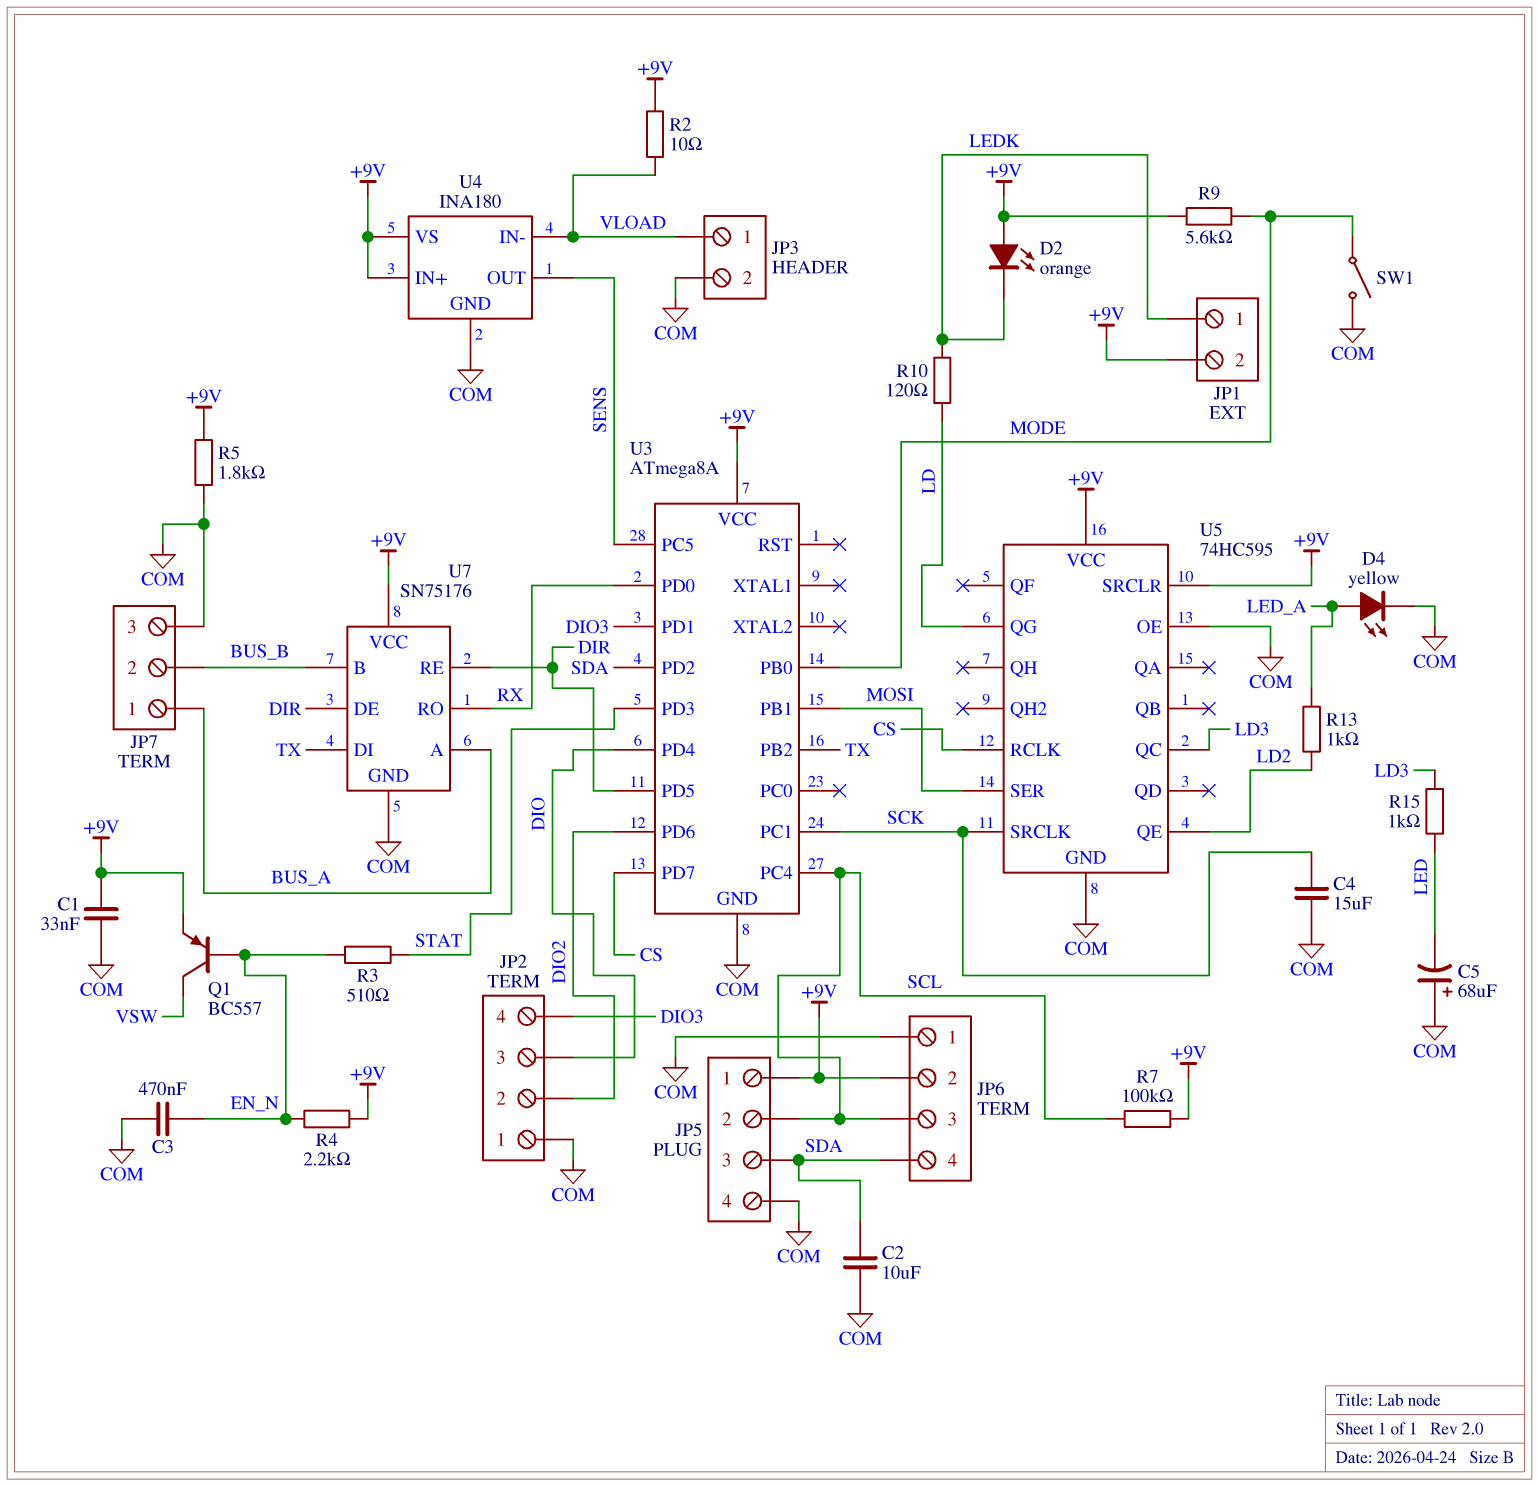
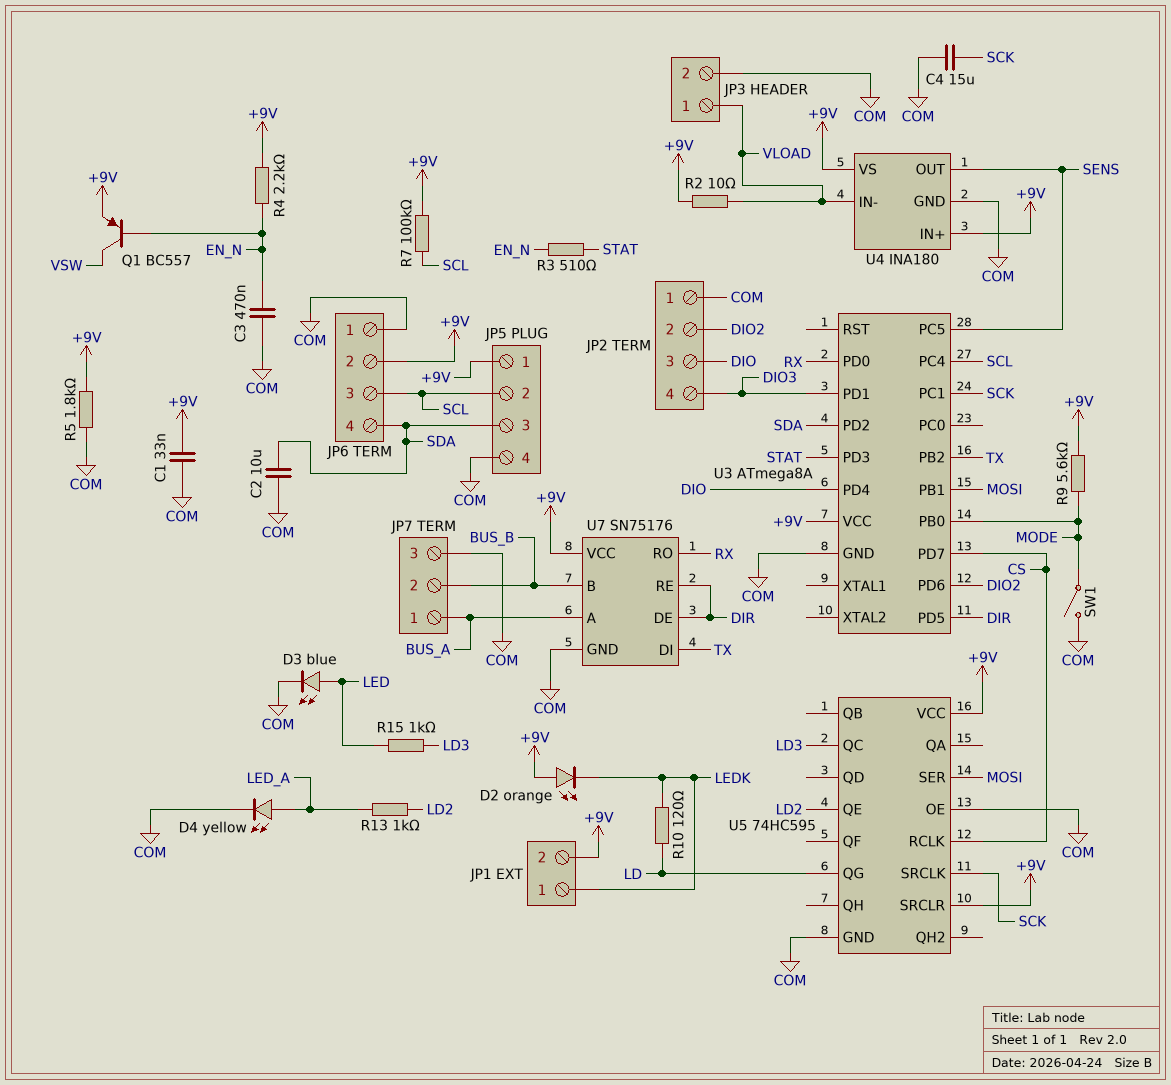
C5: 68uF (plus COM, minus LED) -> none
D3: none -> LED blue (A LED, K COM)

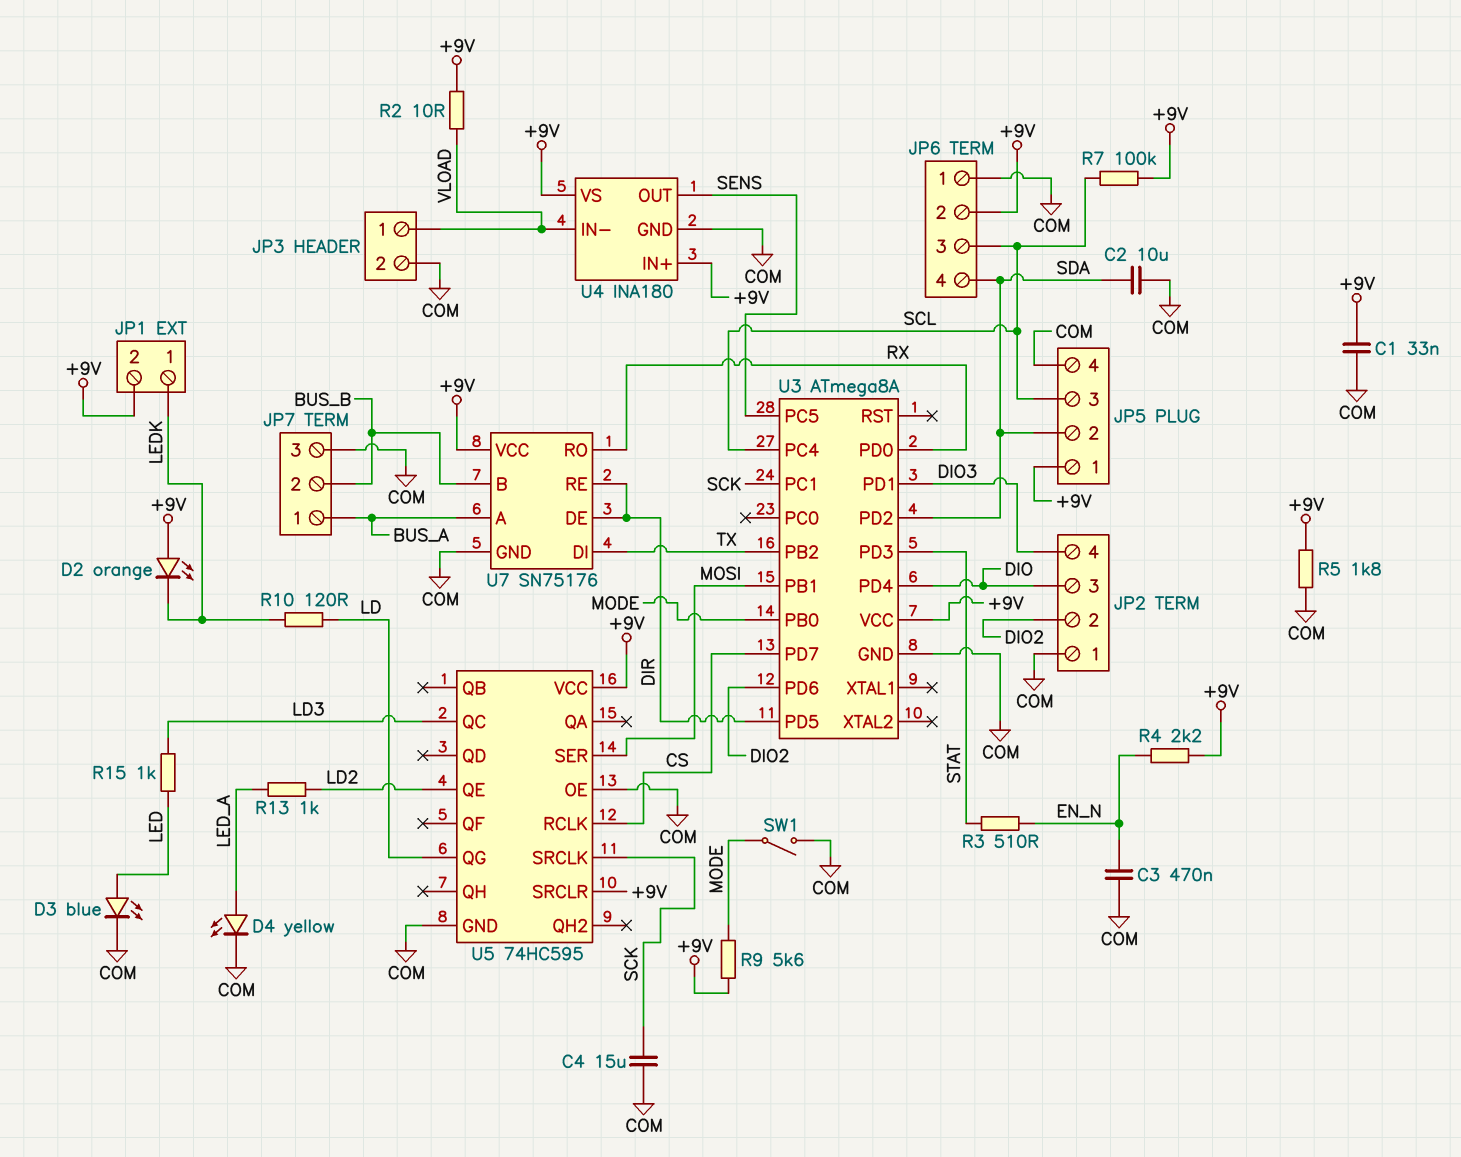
JP5 pin 2: SCL -> SDA
JP5 pin 3: SDA -> SCL
Q1: PNP BC557 (B EN_N, C VSW, E +9V) -> none

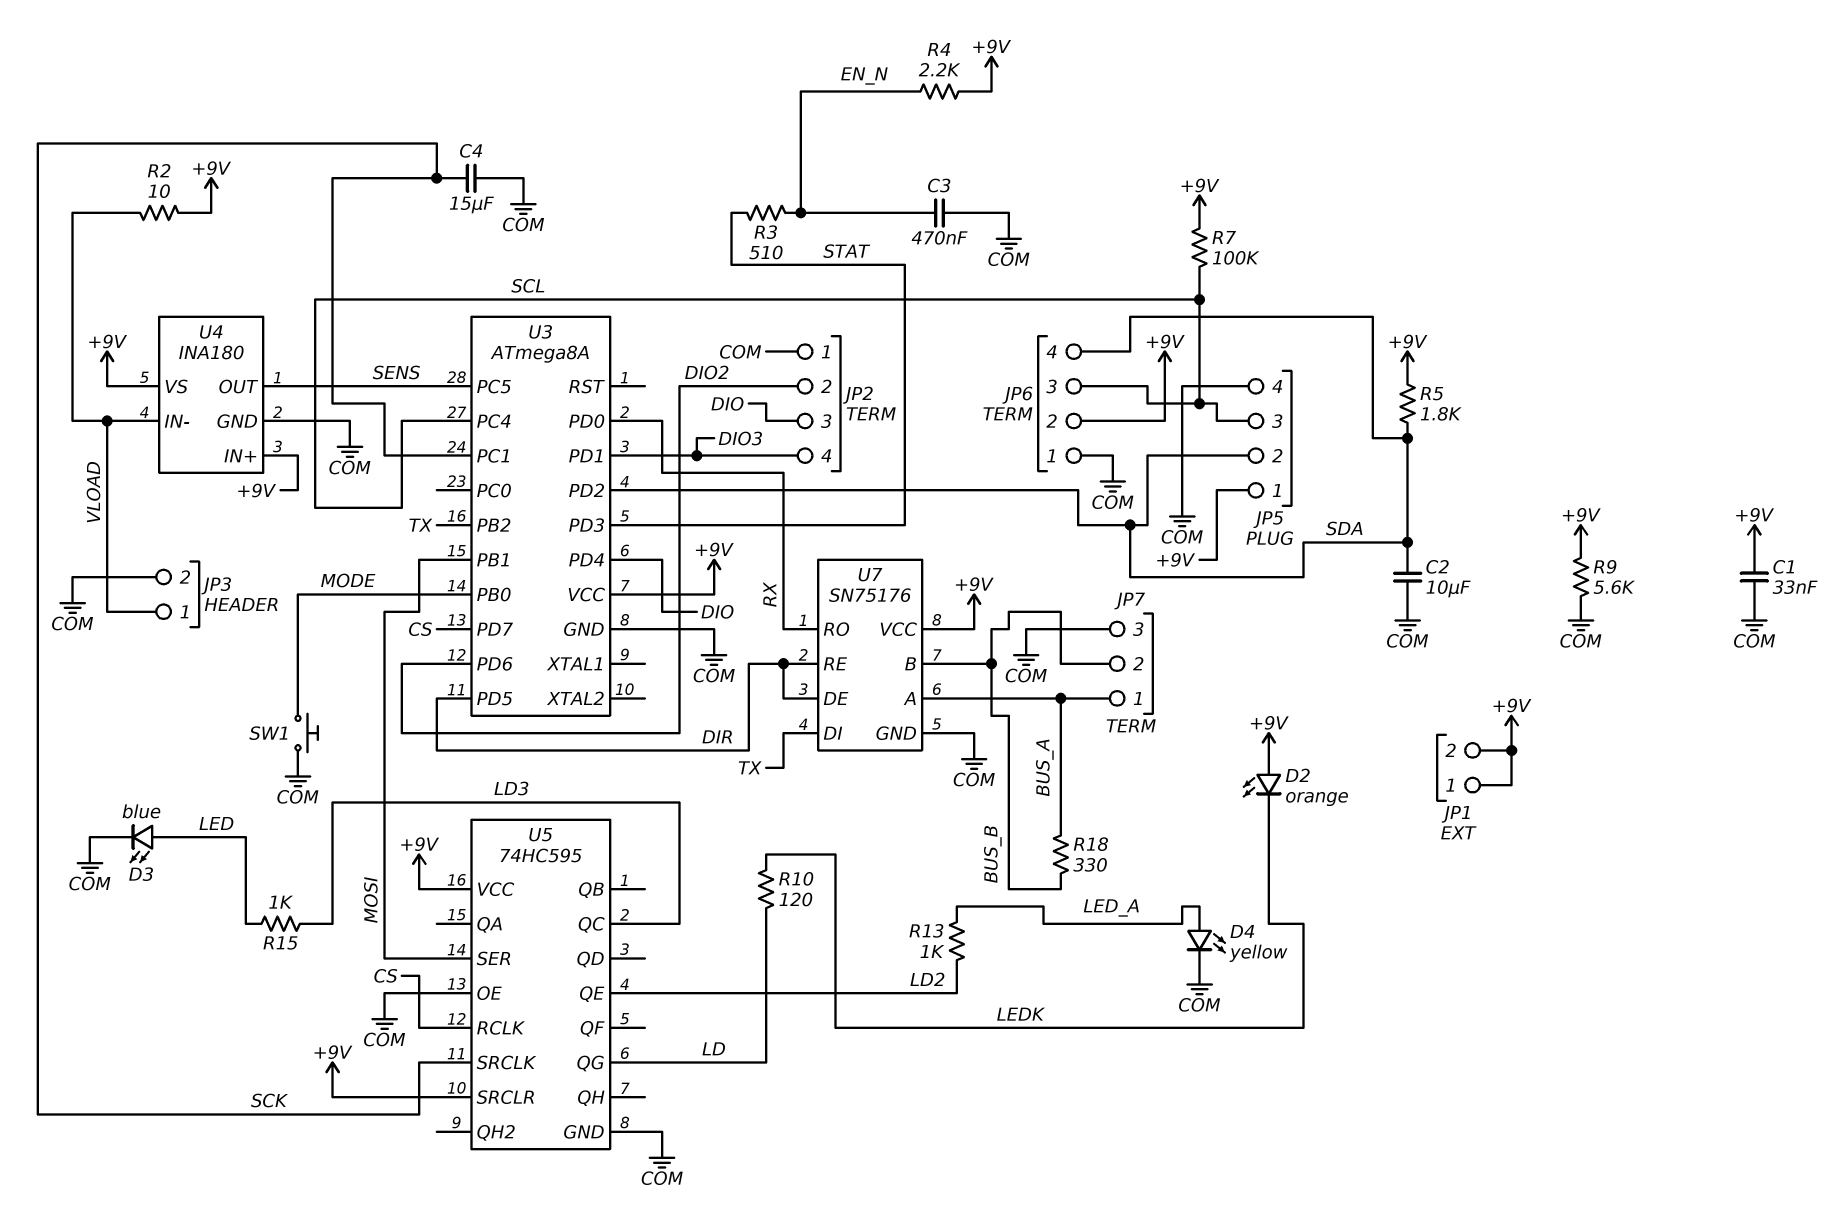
JP1 pin 1: LEDK -> +9V
R5: 1.8k (+9V, COM) -> 1.8k (+9V, SDA)
R9: 5.6k (+9V, MODE) -> 5.6k (+9V, COM)
R18: none -> 330 (BUS_A, BUS_B)
SW1: switch (COM, MODE) -> button (COM, MODE)

